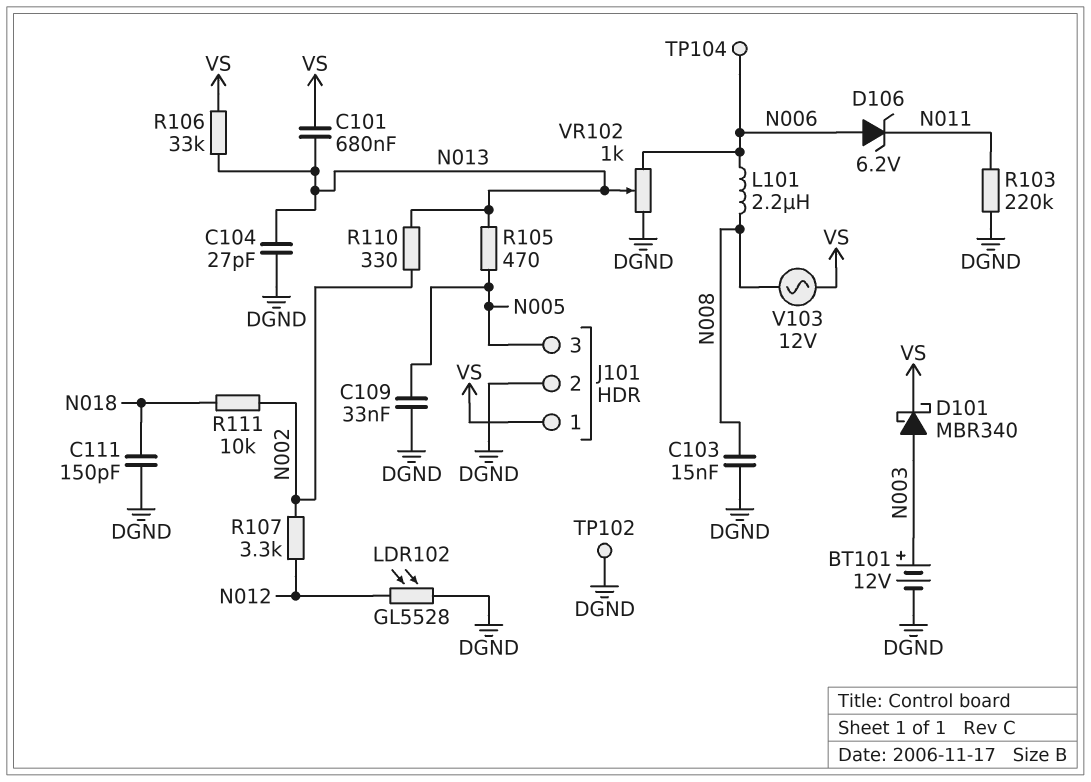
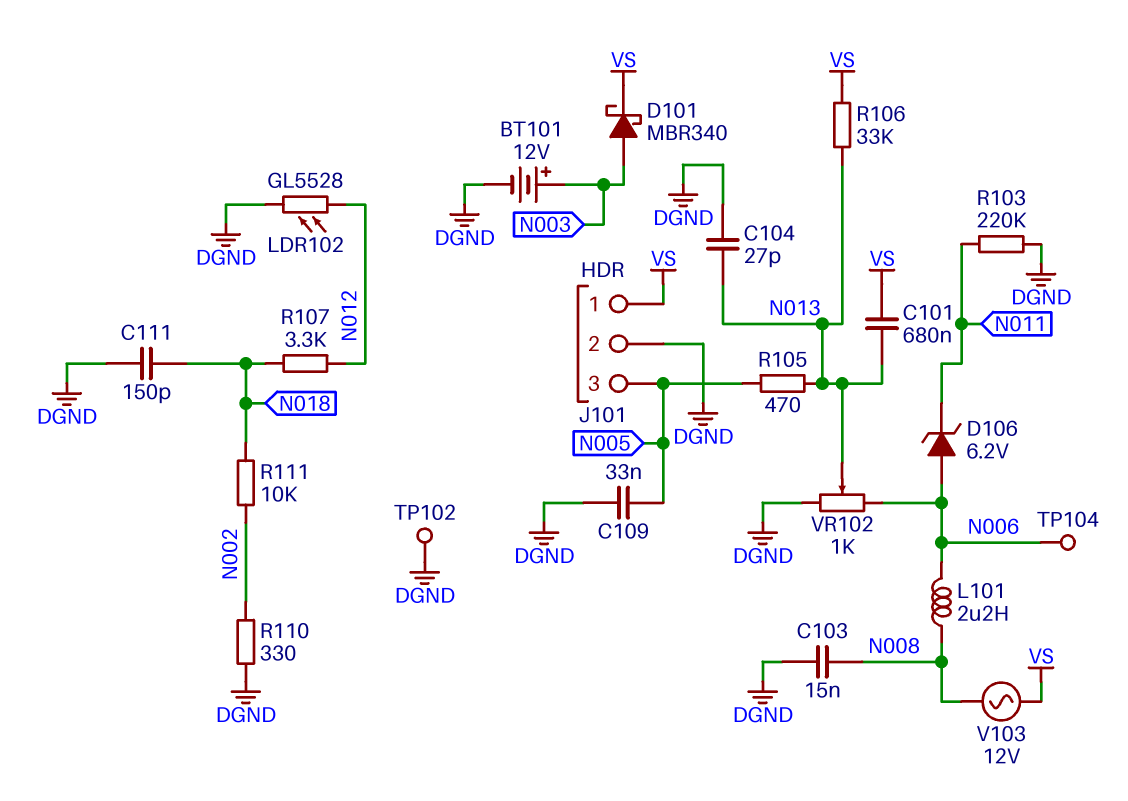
R107: 3.3k (N002, N012) -> 3.3k (N012, N018)
R110: 330 (N002, N013) -> 330 (DGND, N002)

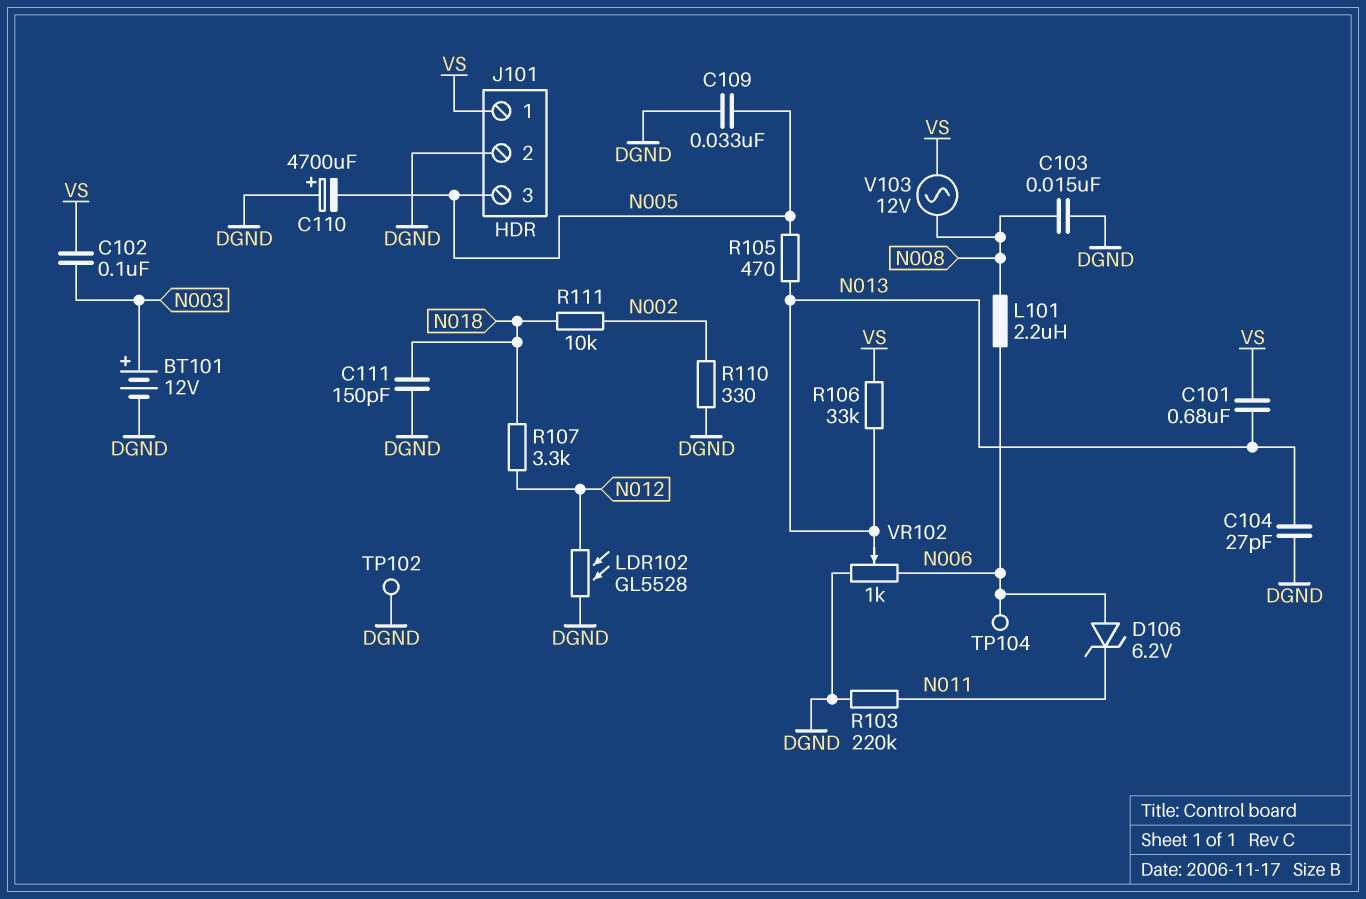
C102: none -> 100nF (N003, VS)
C110: none -> 4700uF (plus DGND, minus N005)
D101: schottky MBR340 (A N003, K VS) -> none

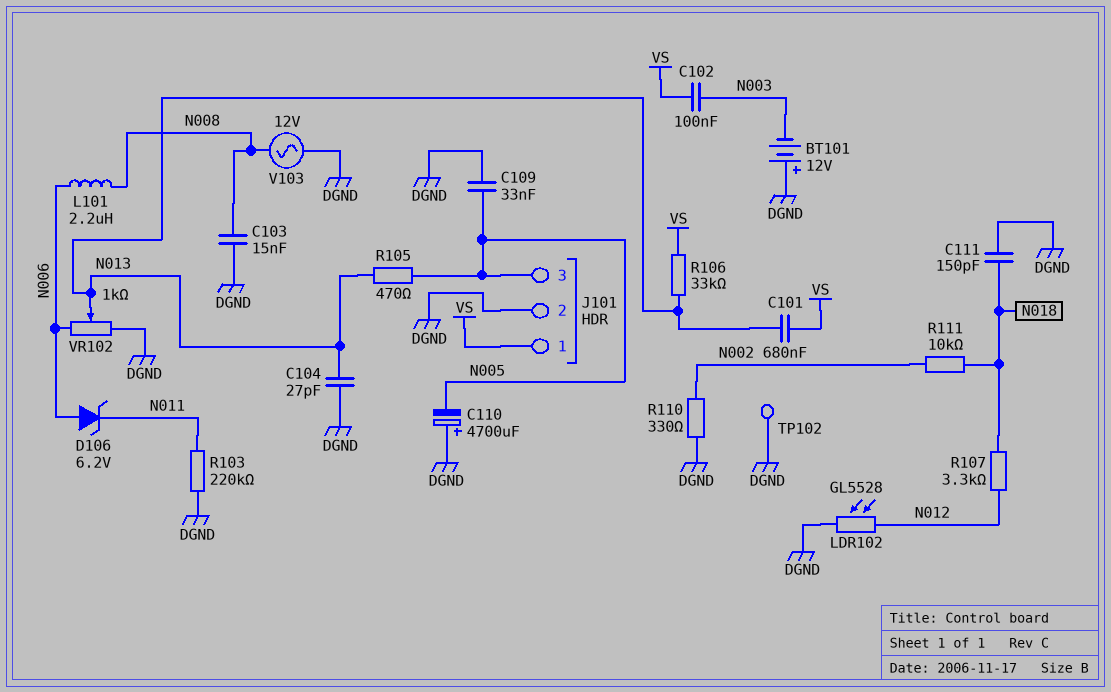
BT101: 12V (plus N003, minus DGND) -> 12V (plus DGND, minus N003)
TP104: test point (N006) -> none
V103: AC 12V (N008, VS) -> AC 12V (DGND, N008)

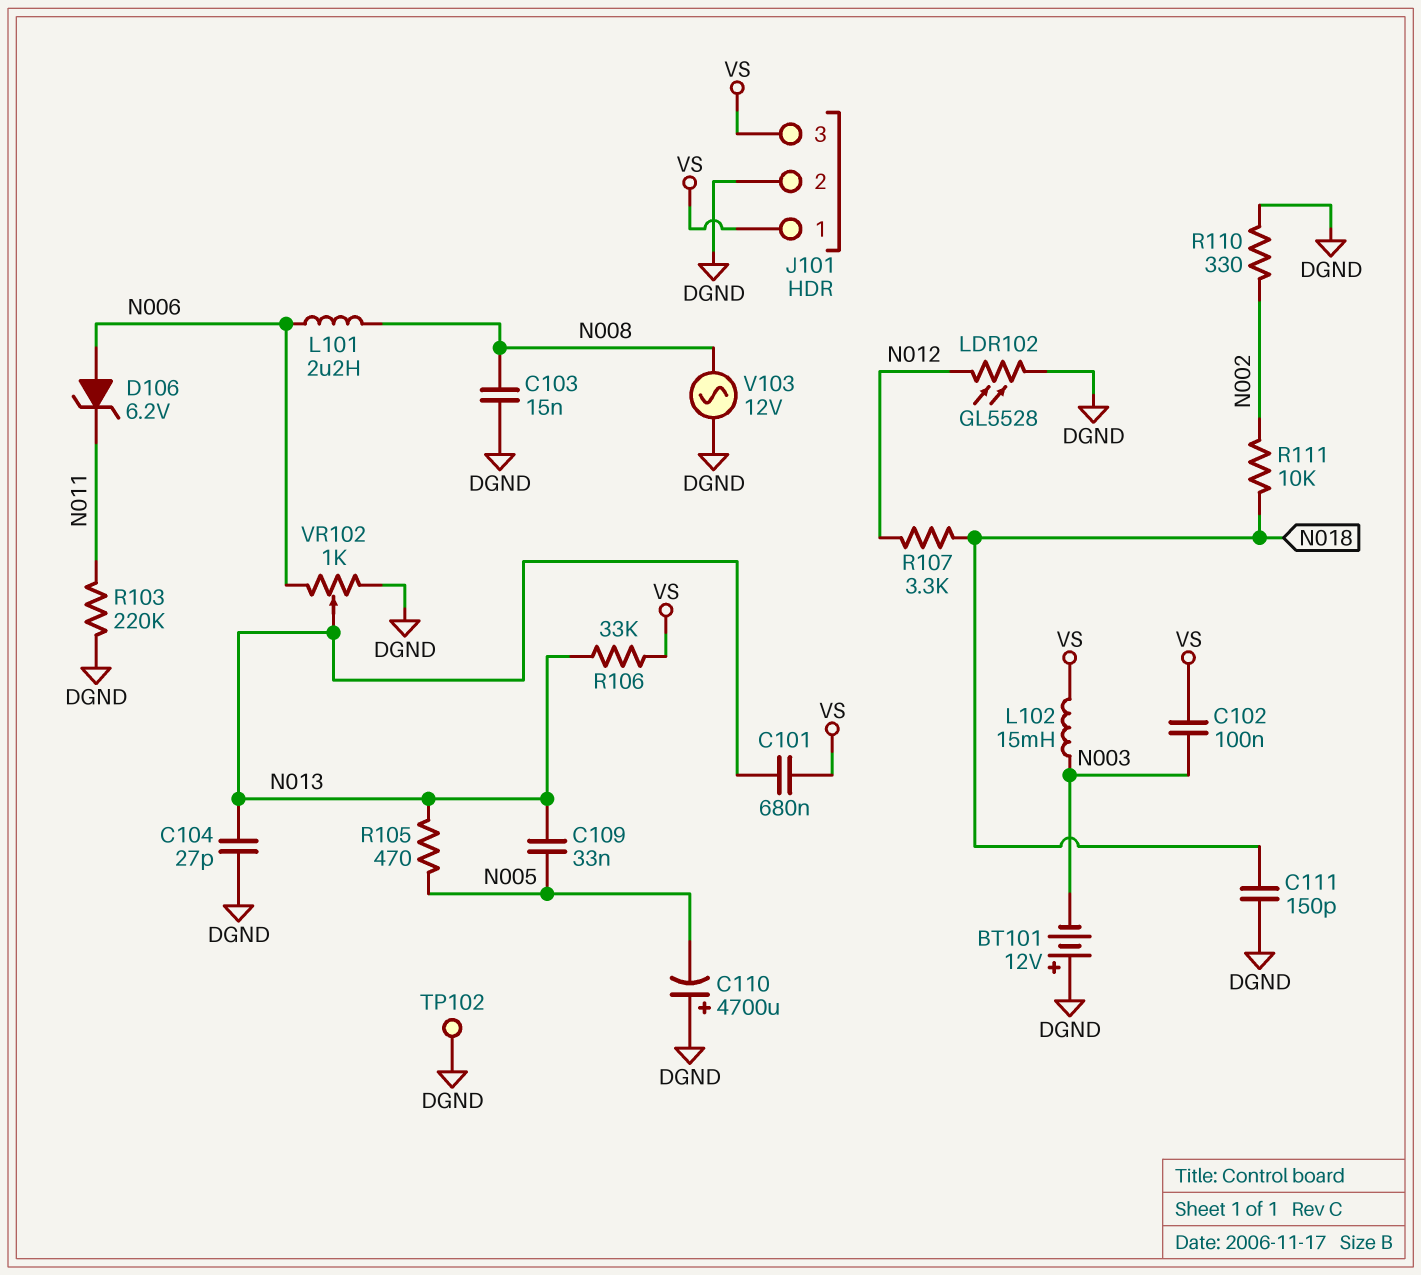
C109: 33nF (DGND, N005) -> 33nF (N005, N013)
J101 pin 3: N005 -> VS
L102: none -> 15mH (N003, VS)

